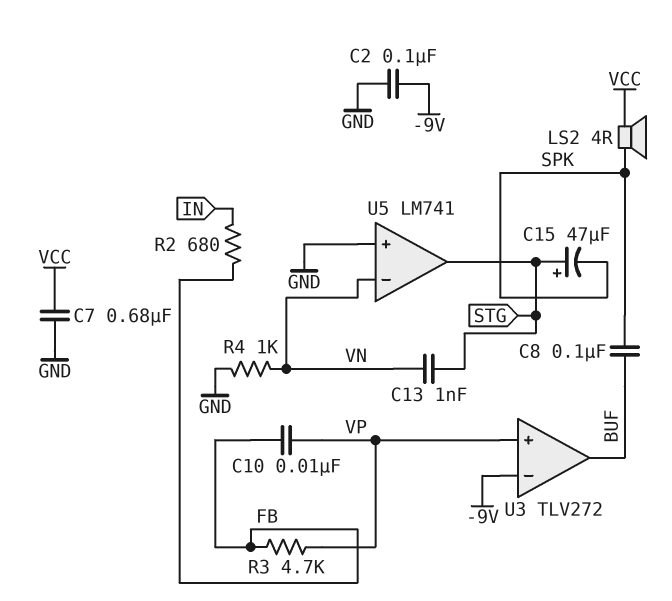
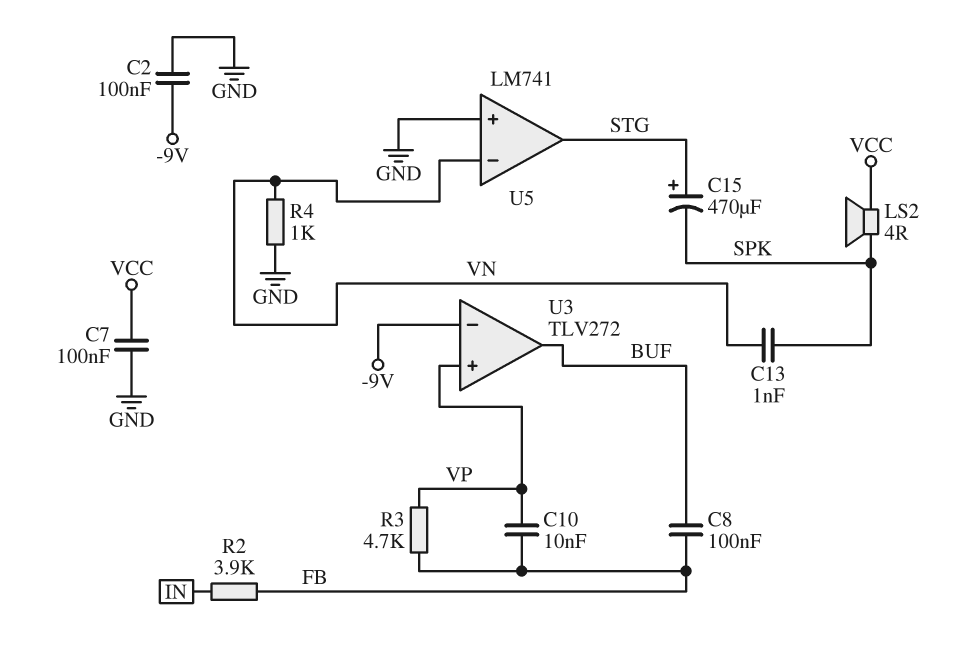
C7: 680nF (GND, VCC) -> 100nF (GND, VCC)
C8: 100nF (BUF, SPK) -> 100nF (BUF, FB)
C13: 1nF (STG, VN) -> 1nF (SPK, VN)
C15: 47uF (plus STG, minus SPK) -> 470uF (plus STG, minus SPK)
R2: 680 (FB, IN) -> 3.9k (FB, IN)

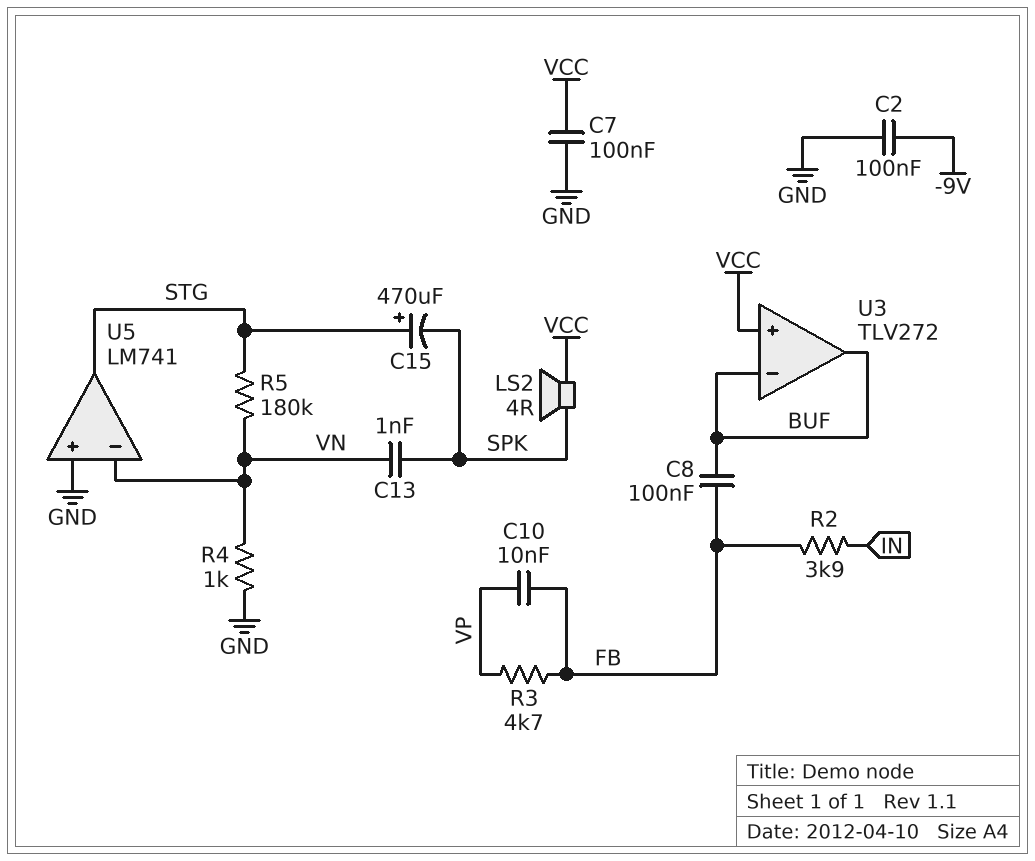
R5: none -> 180k (STG, VN)
U3 pin in+: VP -> VCC
U3 pin in-: -9V -> BUF

